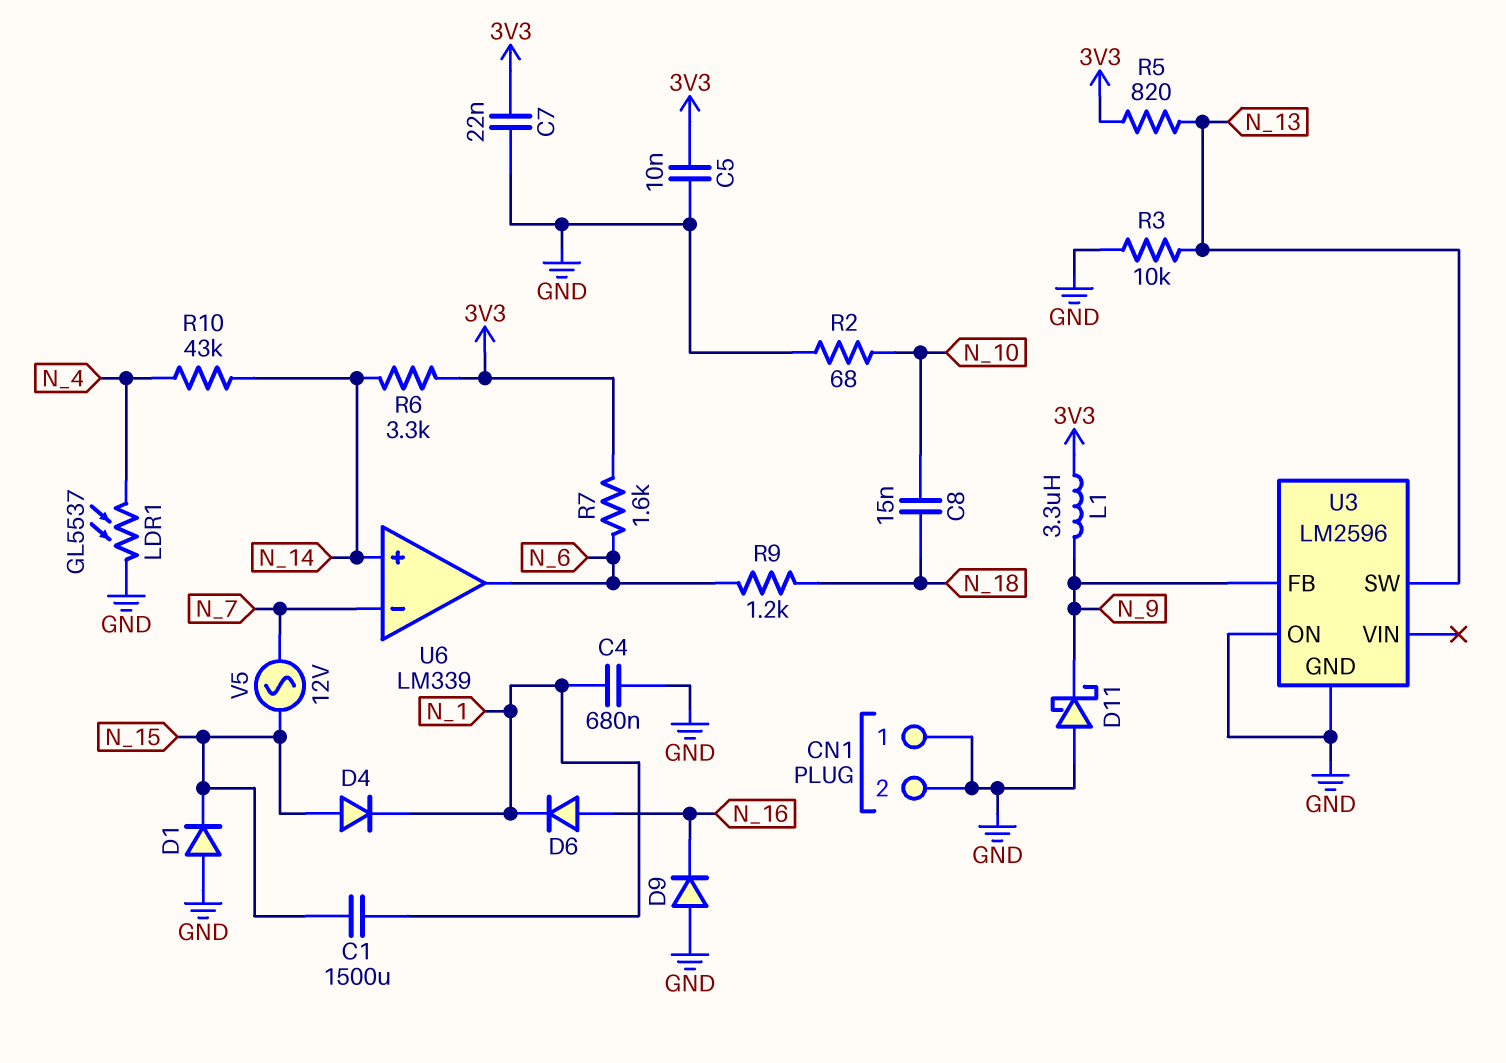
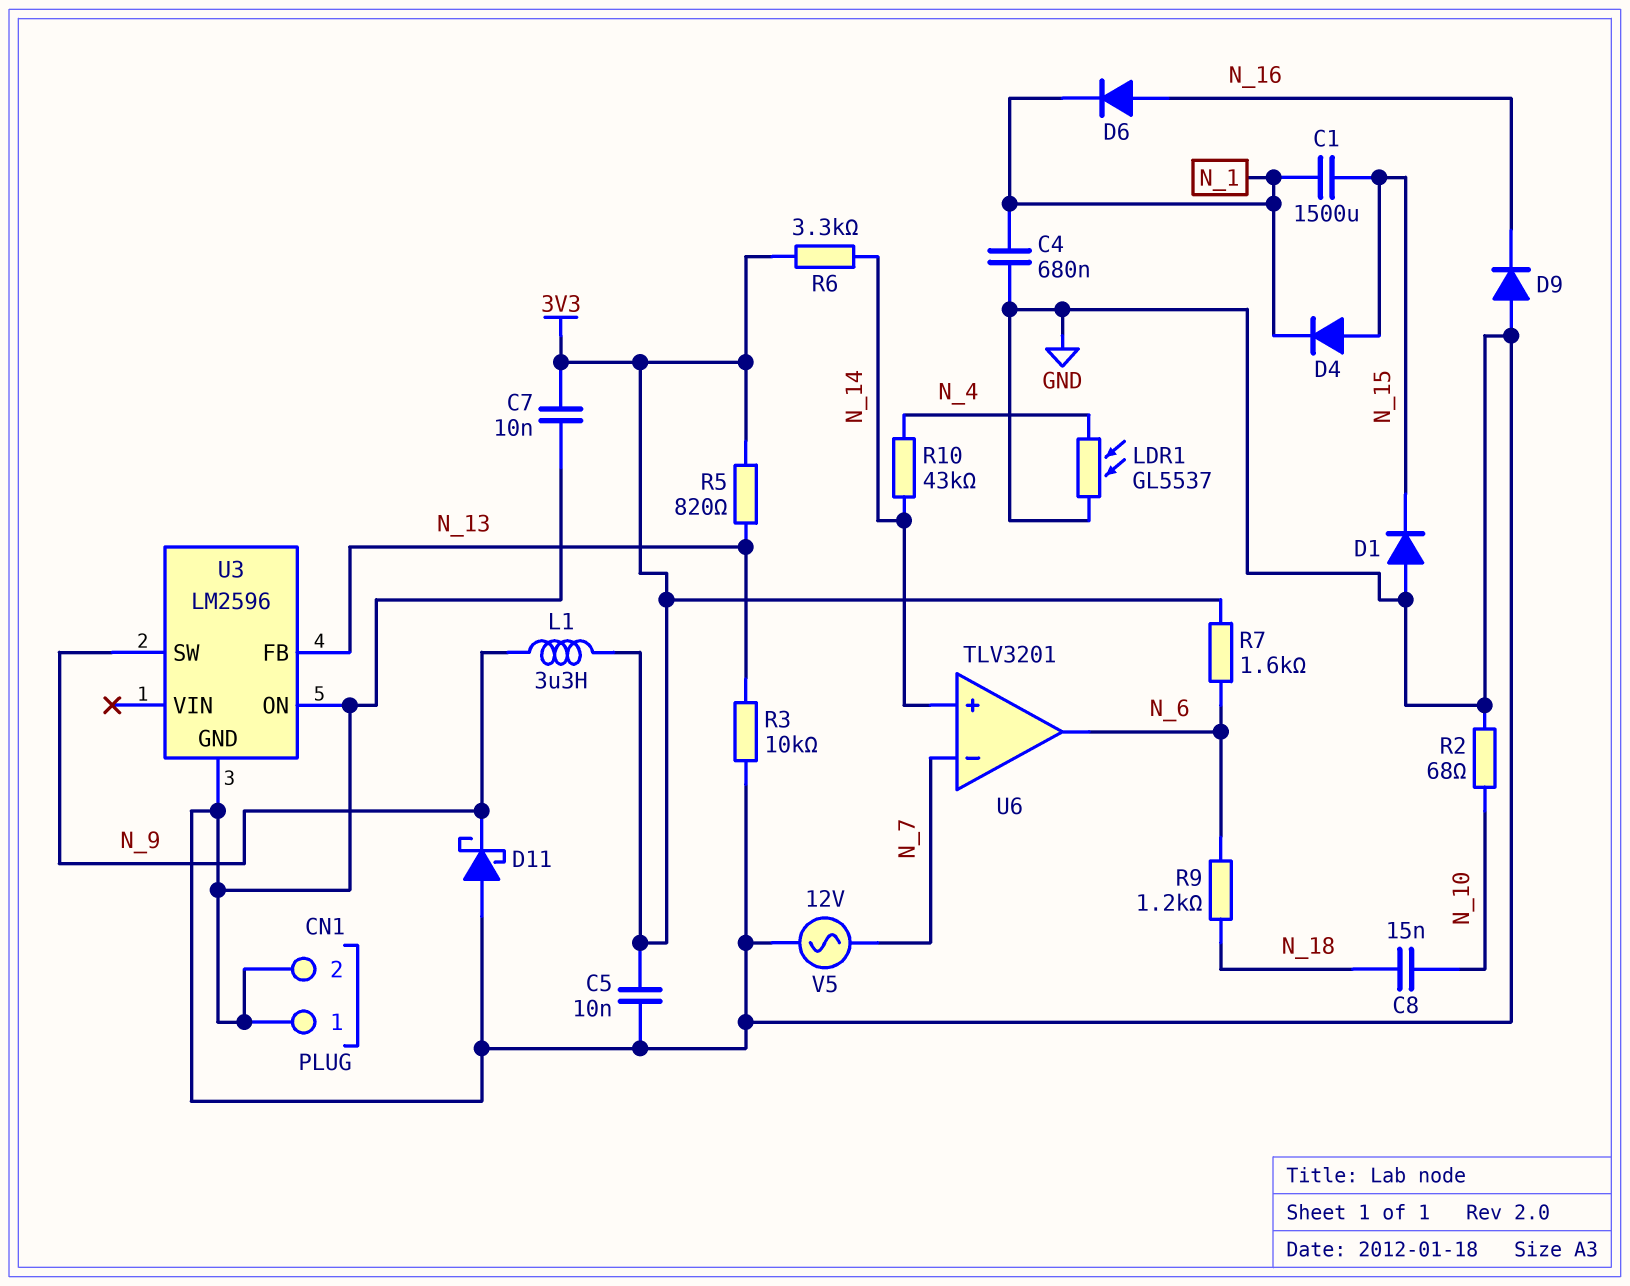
C7: 22nF (3V3, GND) -> 10nF (3V3, GND)
U3 pin FB: N_9 -> N_13
U3 pin SW: N_13 -> N_9
U6: LM339 -> TLV3201
V5: AC 12V (N_7, N_15) -> AC 12V (GND, N_7)

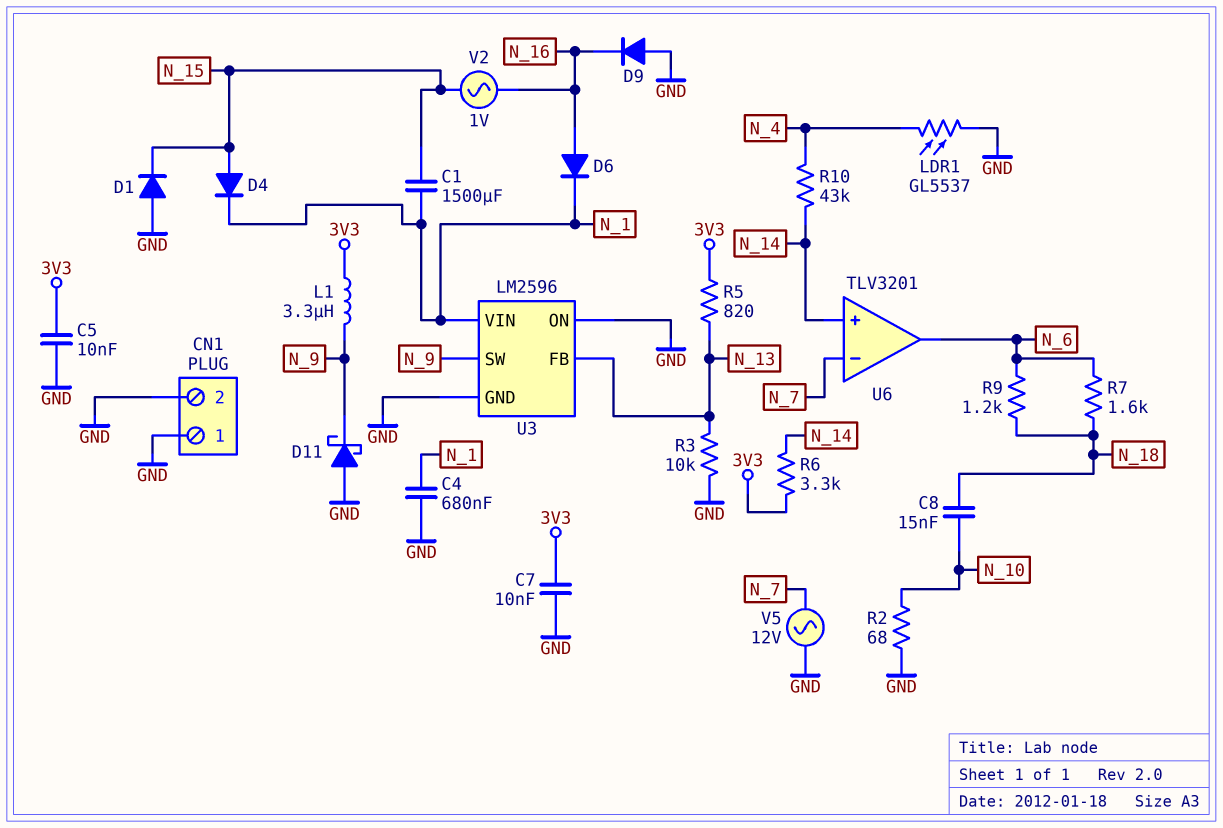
R7: 1.6k (3V3, N_6) -> 1.6k (N_6, N_18)
U3 pin VIN: none -> N_1
V2: none -> AC 1V (N_15, N_16)

